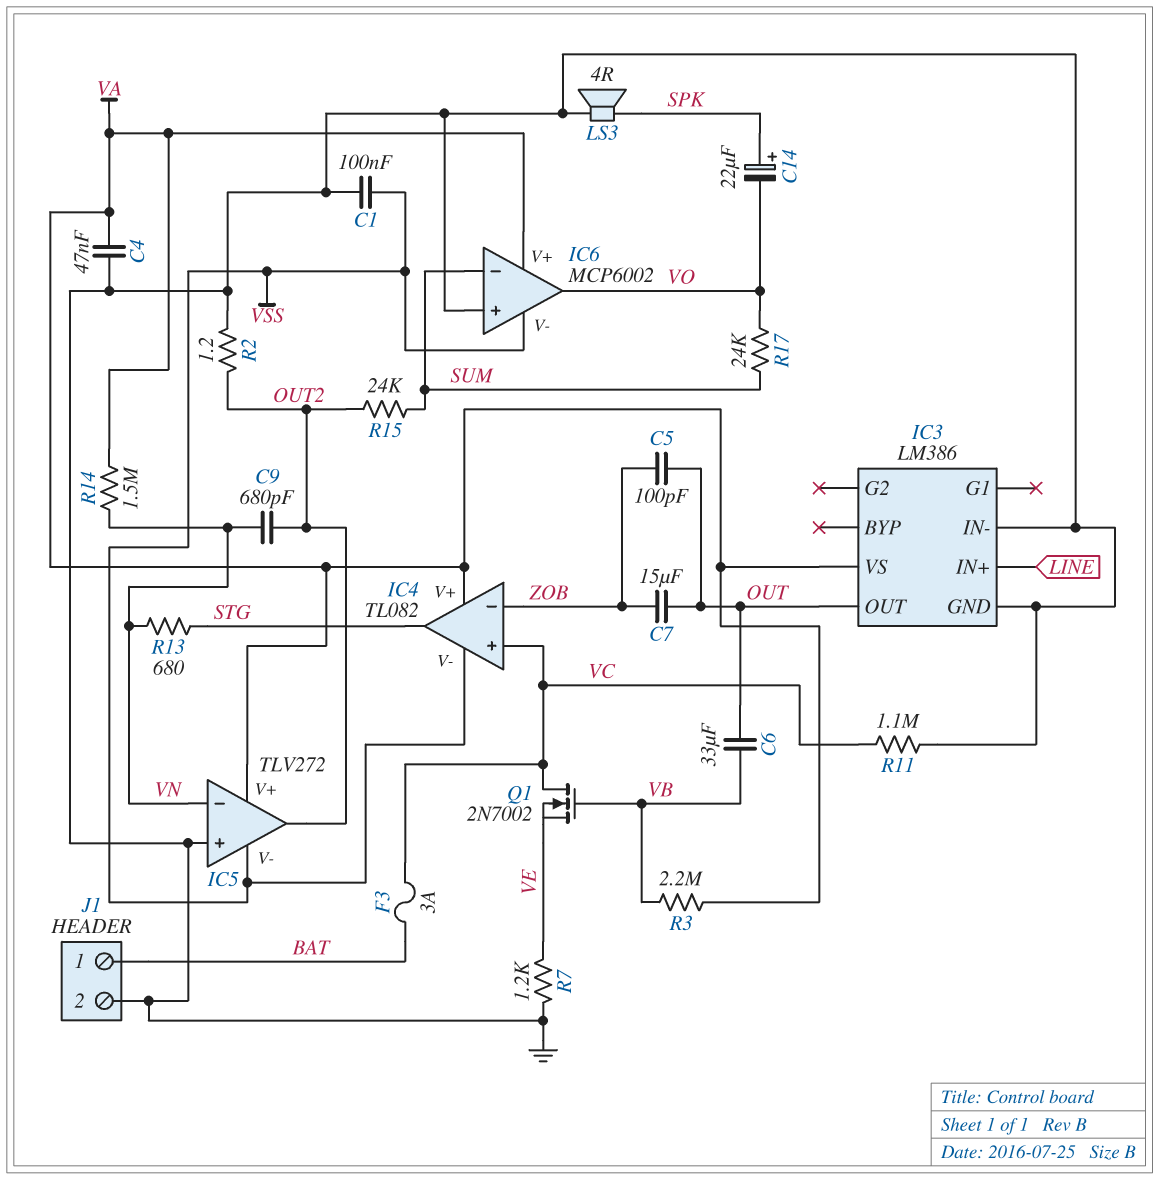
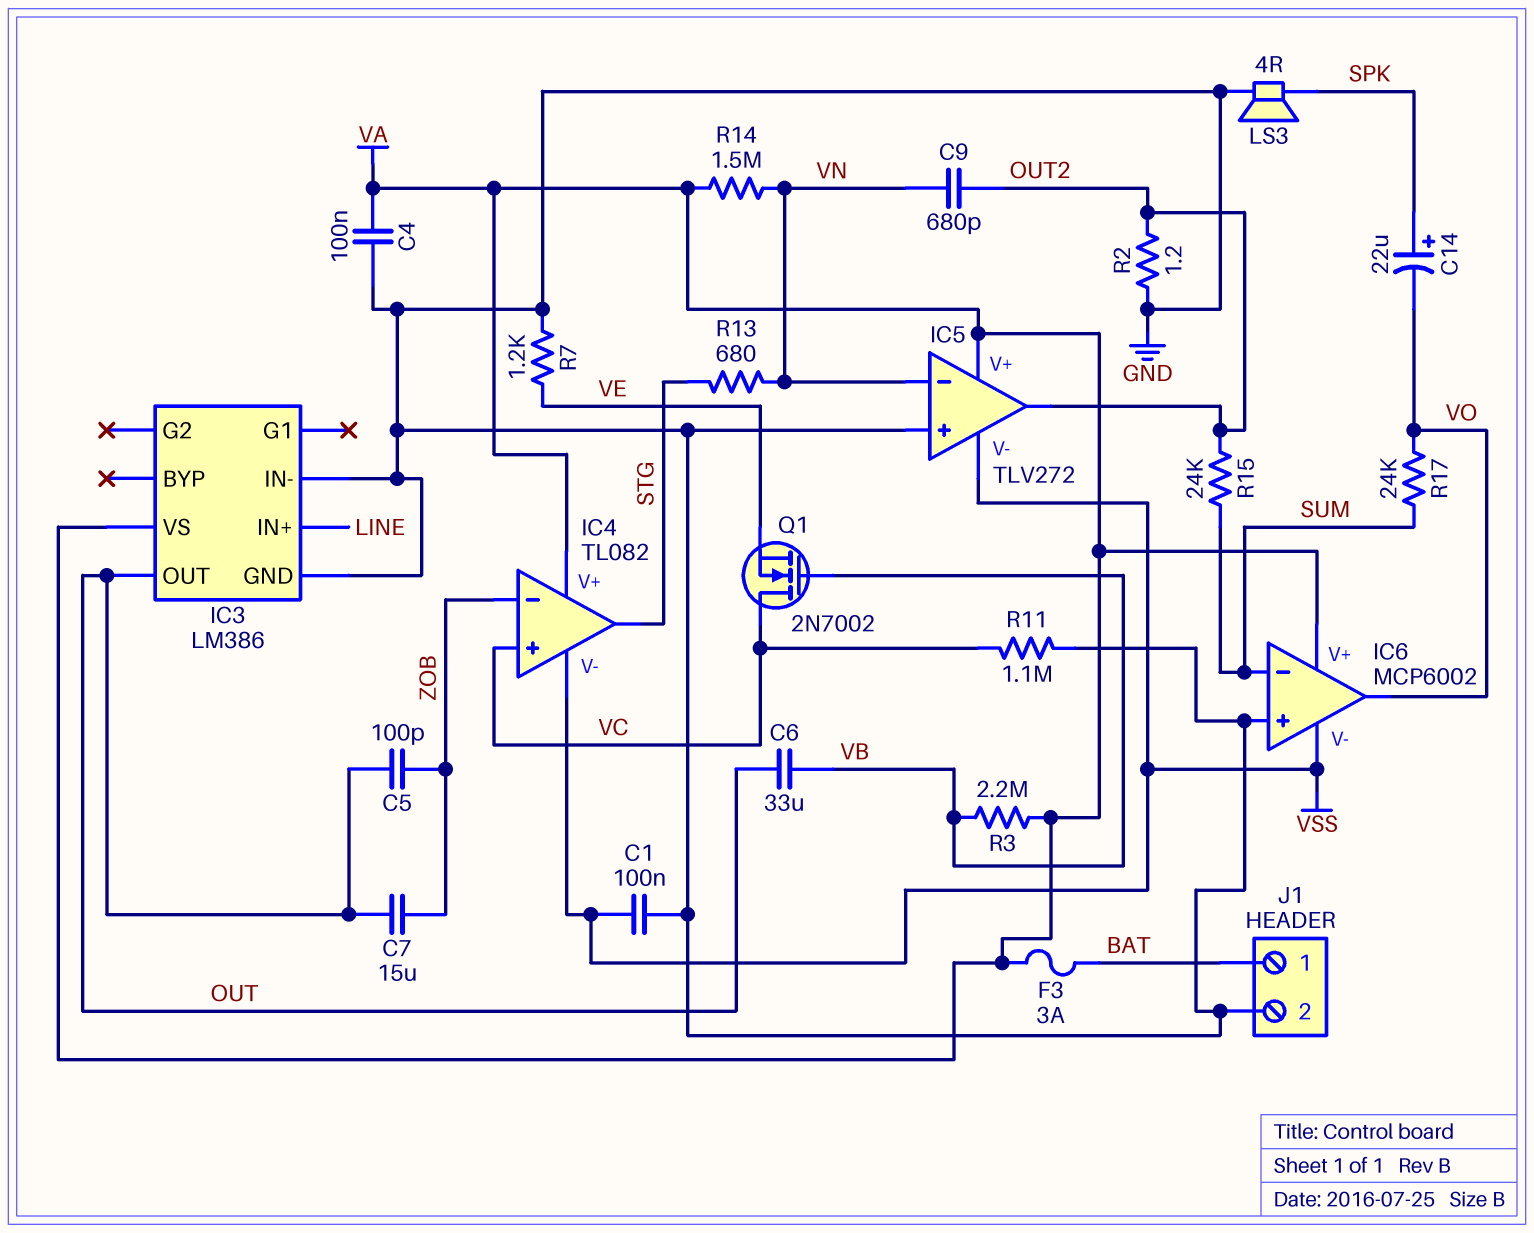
C4: 47nF (GND, VA) -> 100nF (GND, VA)
F3: 3A (BAT, VC) -> 3A (BAT, VA)

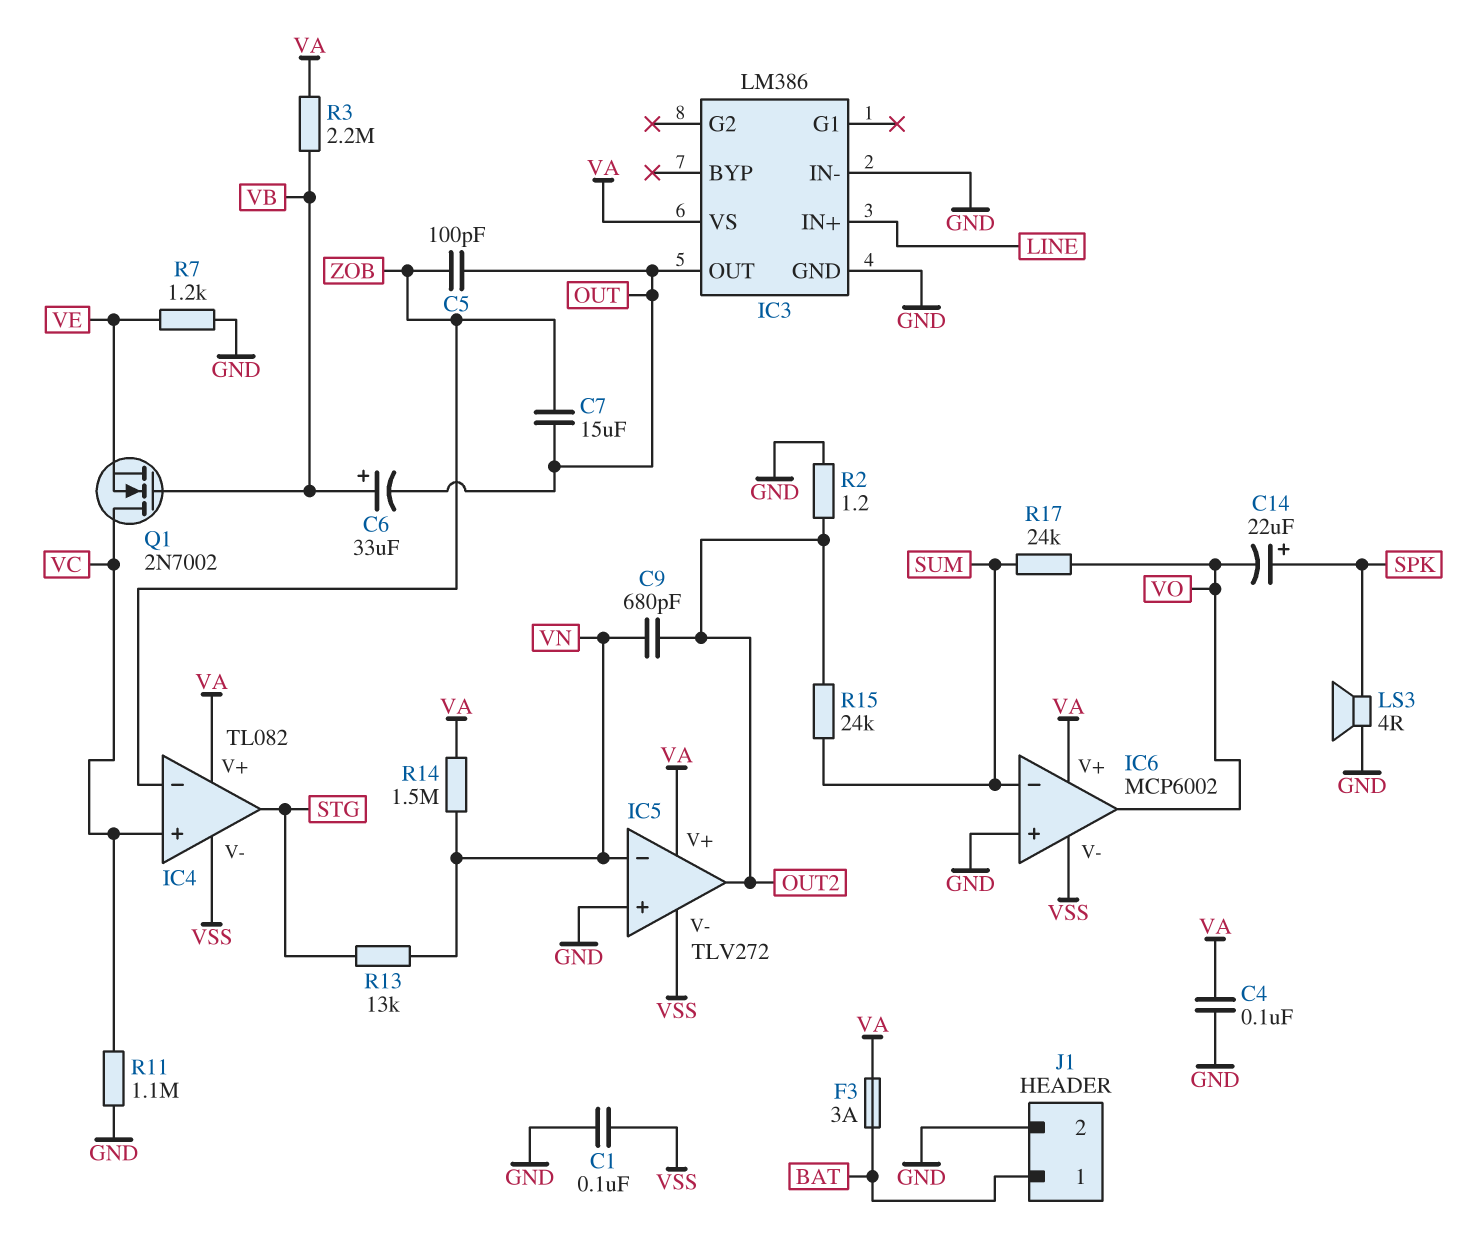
C6: 33uF (OUT, VB) -> 33uF (plus VB, minus OUT)
R13: 680 (STG, VN) -> 13k (STG, VN)

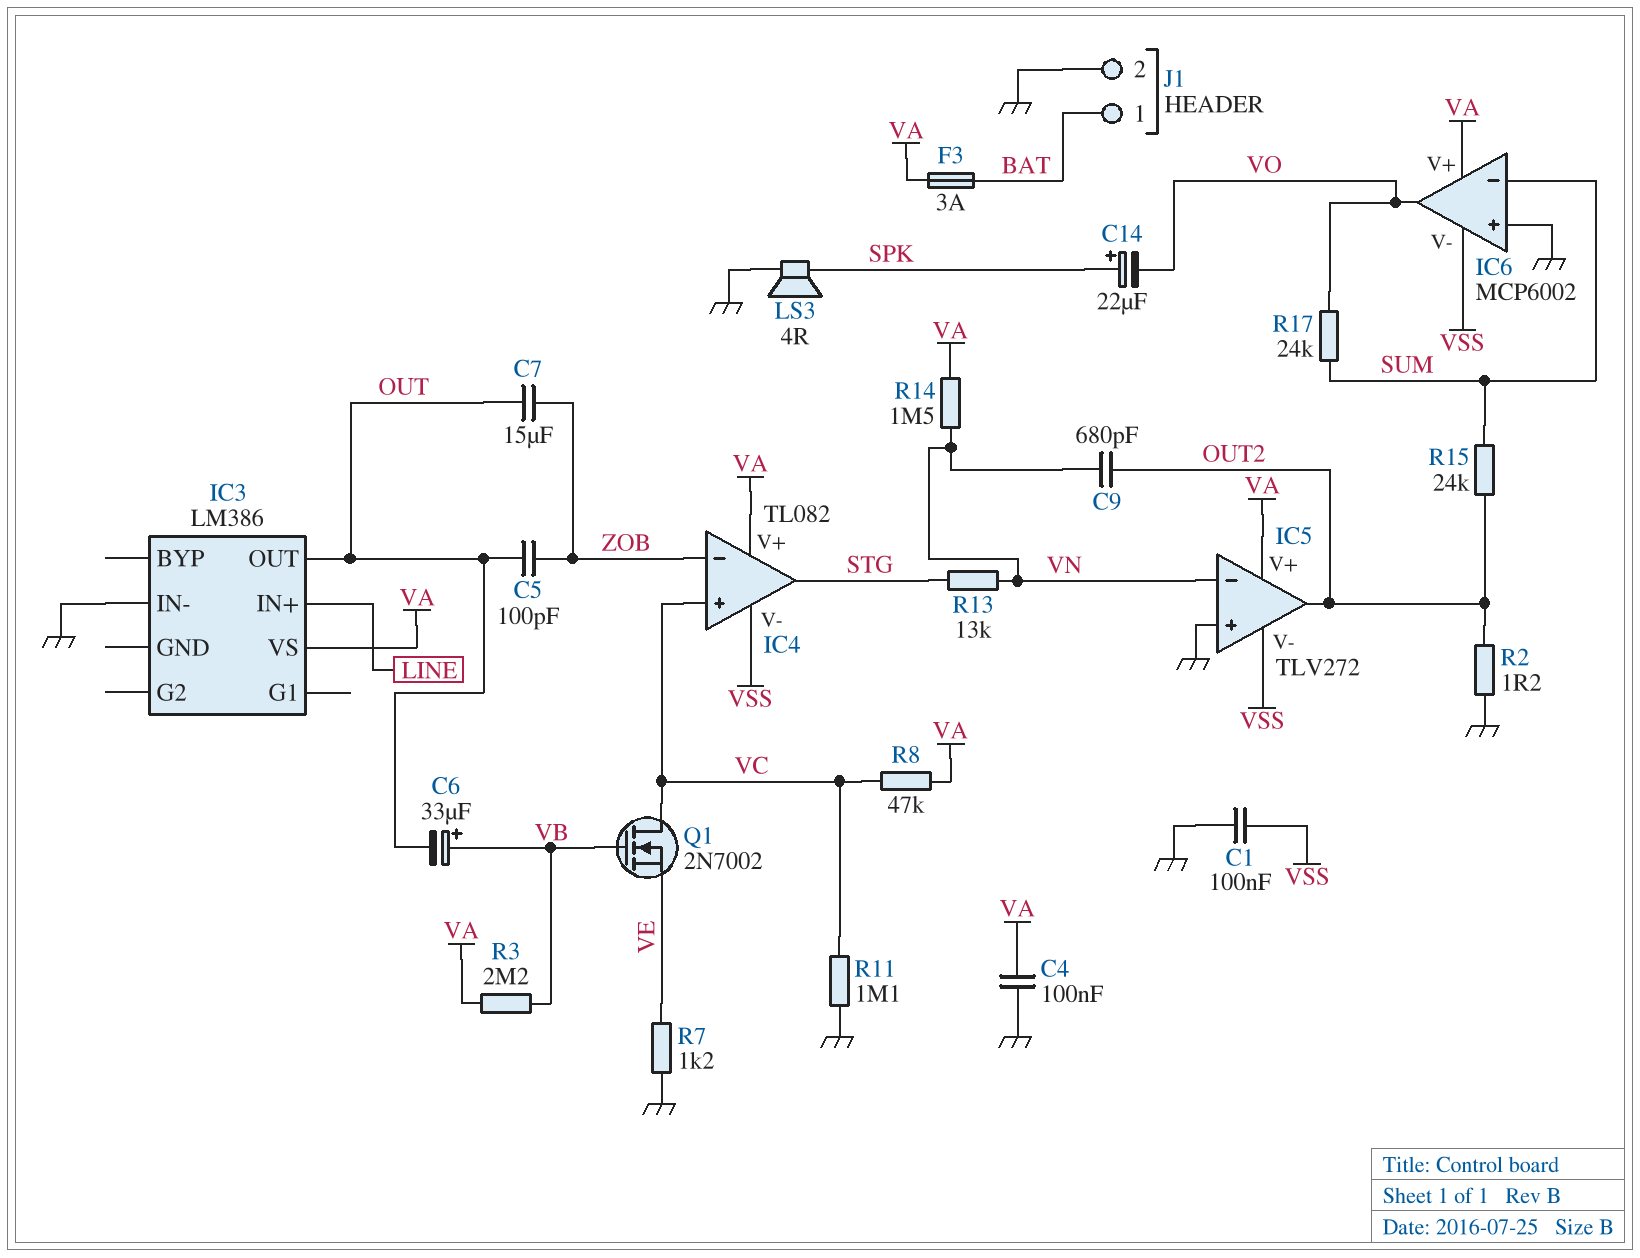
IC3 pin GND: GND -> none
R8: none -> 47k (VA, VC)

